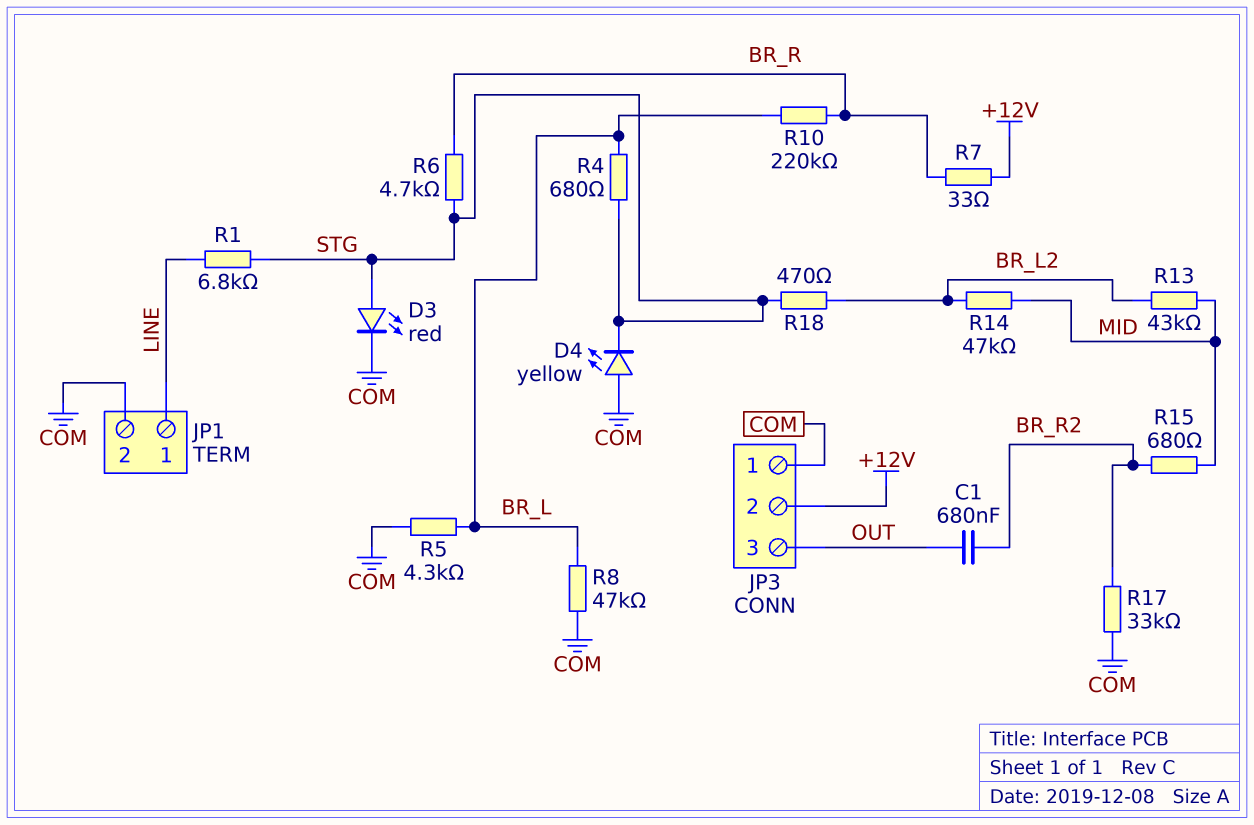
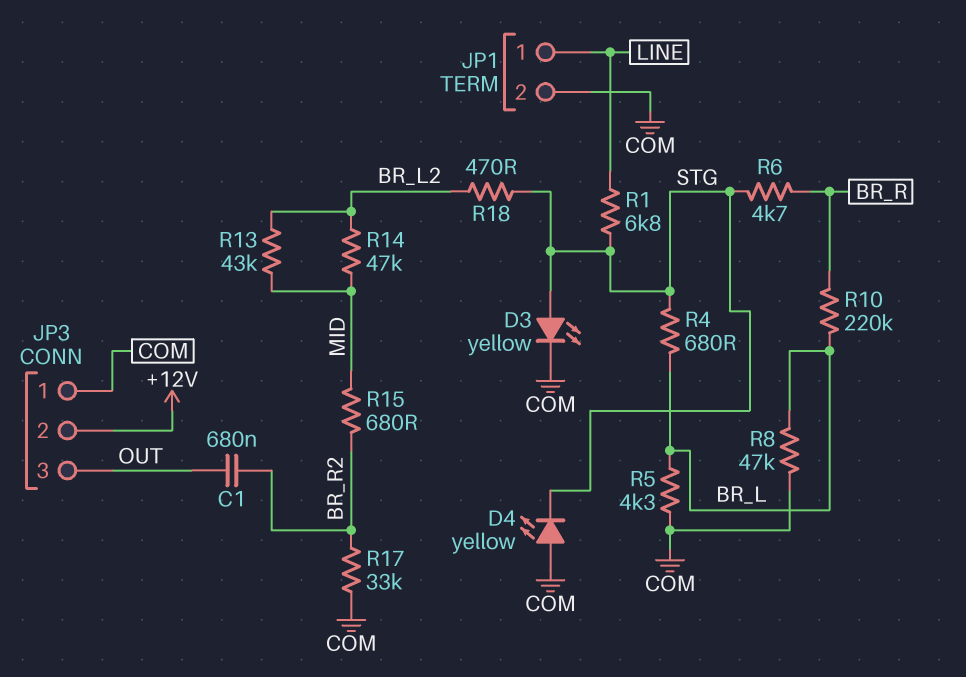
D3: LED red (A STG, K COM) -> LED yellow (A STG, K COM)
R7: 33 (+12V, BR_R) -> none

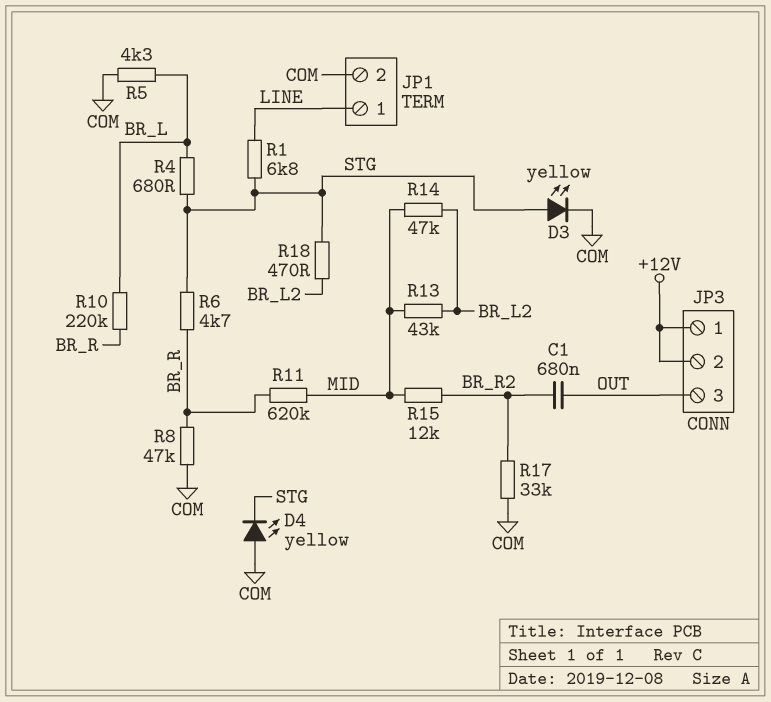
JP3 pin 1: COM -> +12V
R8: 47k (BR_L, COM) -> 47k (BR_R, COM)
R11: none -> 620k (BR_R, MID)
R15: 680 (BR_R2, MID) -> 12k (BR_R2, MID)

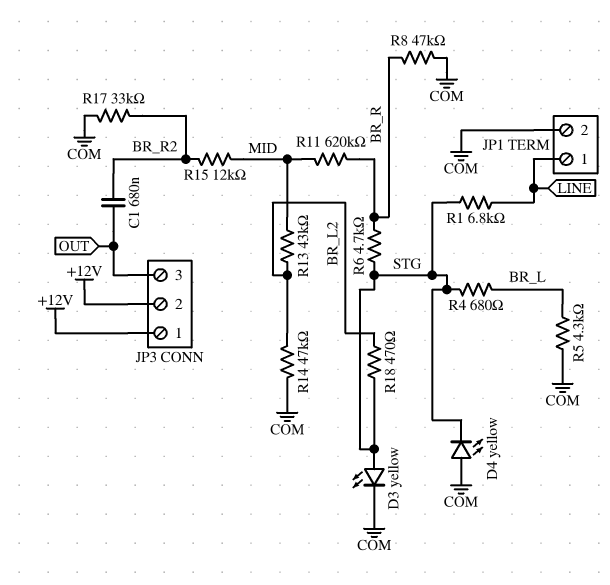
R10: 220k (BR_L, BR_R) -> none
R14: 47k (BR_L2, MID) -> 47k (BR_L2, COM)

